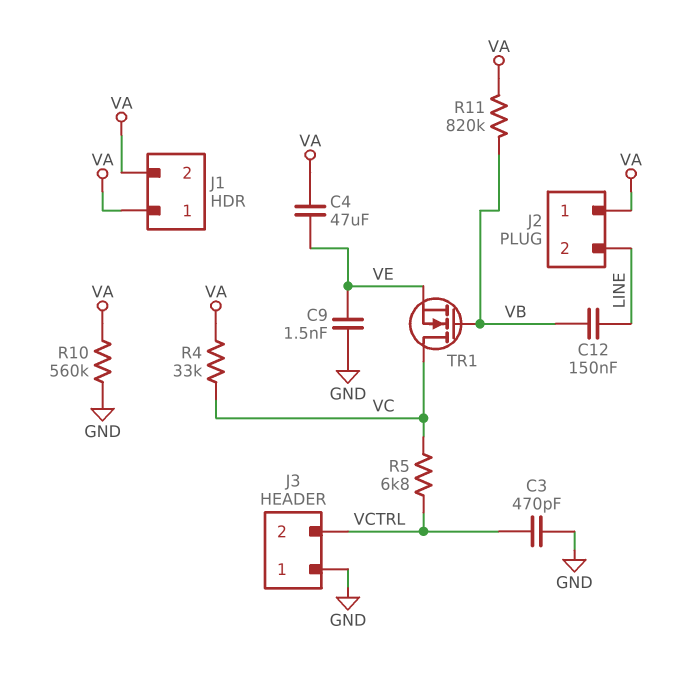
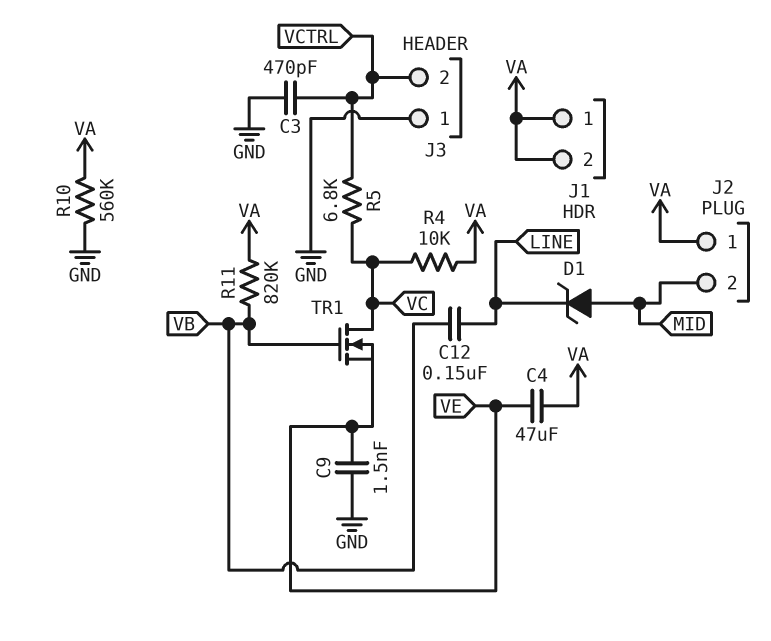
D1: none -> zener (A MID, K LINE)
J2 pin 2: LINE -> MID
R4: 33k (VA, VC) -> 10k (VA, VC)

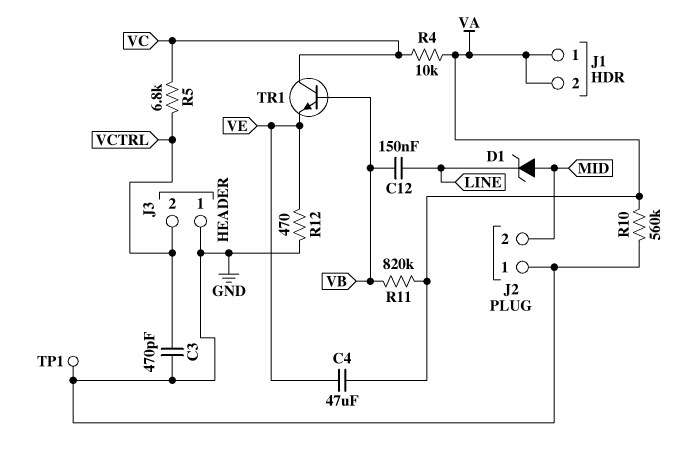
C9: 1.5nF (GND, VE) -> none
J2 pin 1: VA -> GND
R12: none -> 470 (GND, VE)
TP1: none -> test point (GND)
TR1: NMOS (G VB, D VC, S VE) -> NPN (B VB, C VC, E VE)

